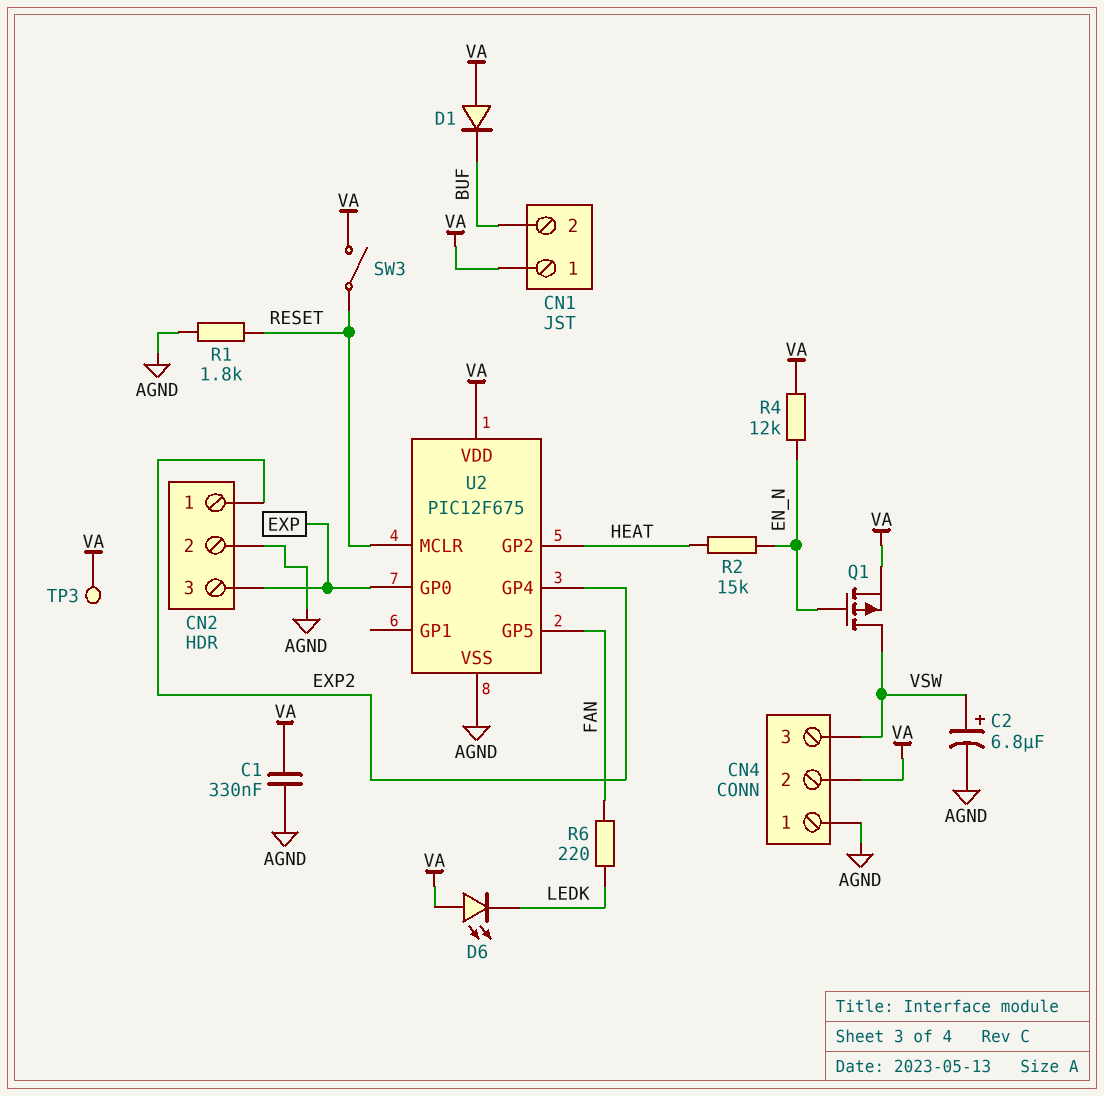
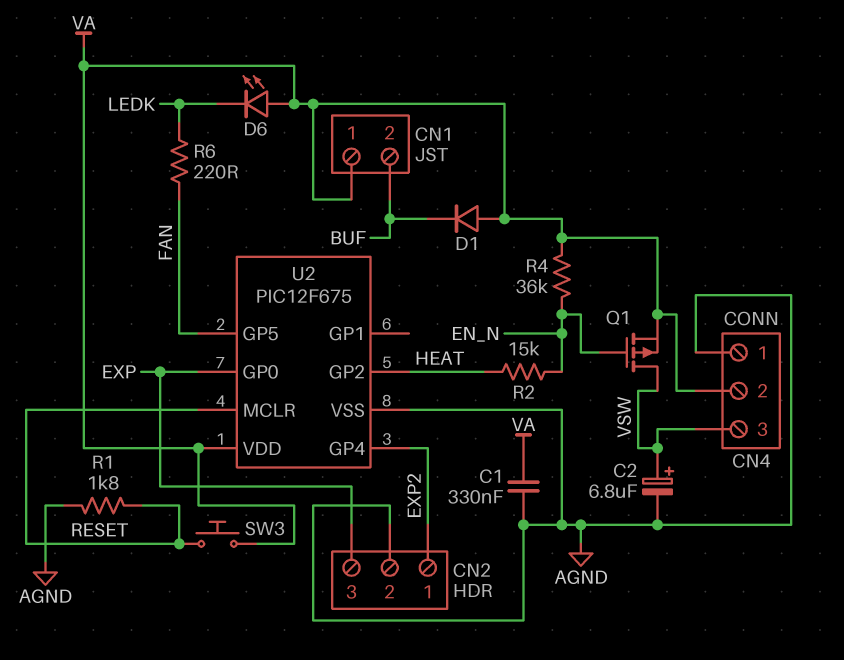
R4: 12k (EN_N, VA) -> 36k (EN_N, VA)
SW3: switch (RESET, VA) -> button (RESET, VA)
TP3: test point (VA) -> none

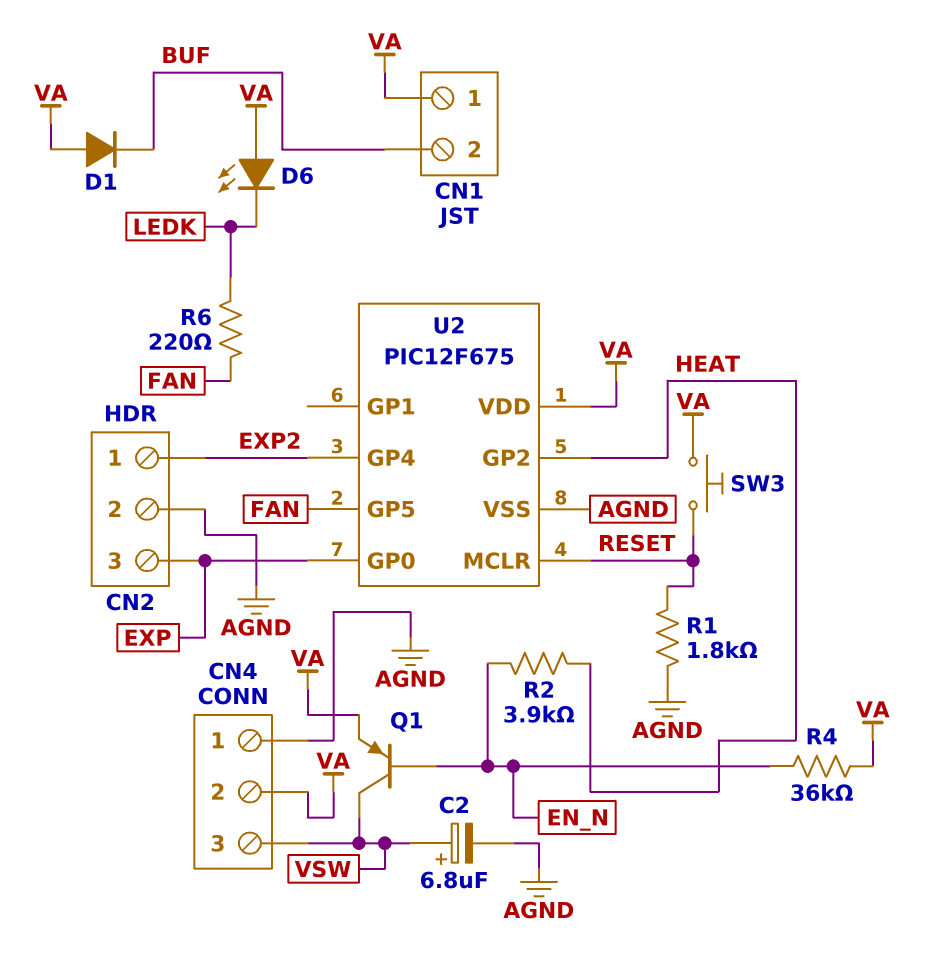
C1: 330nF (AGND, VA) -> none
Q1: PMOS (G EN_N, D VSW, S VA) -> PNP (B EN_N, C VSW, E VA)
R2: 15k (EN_N, HEAT) -> 3.9k (EN_N, HEAT)

